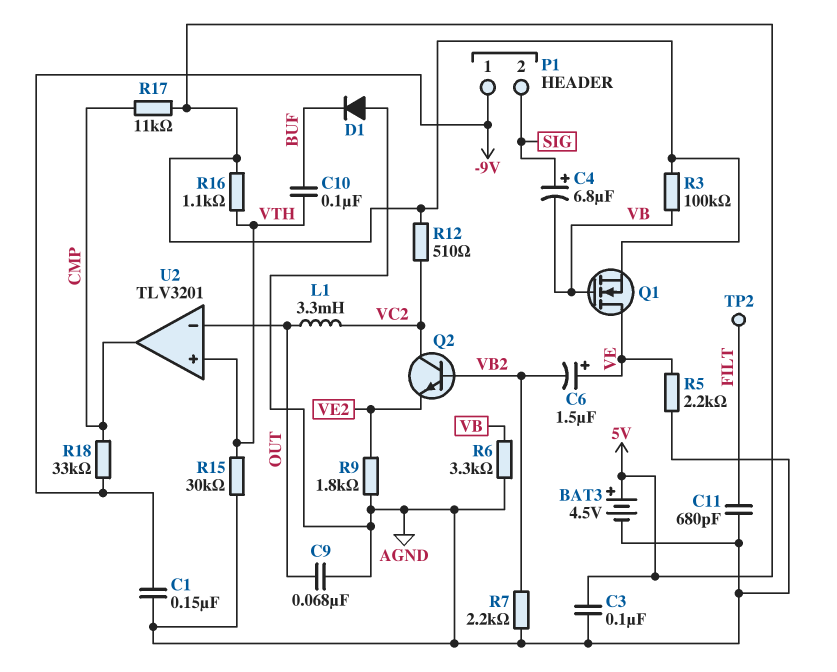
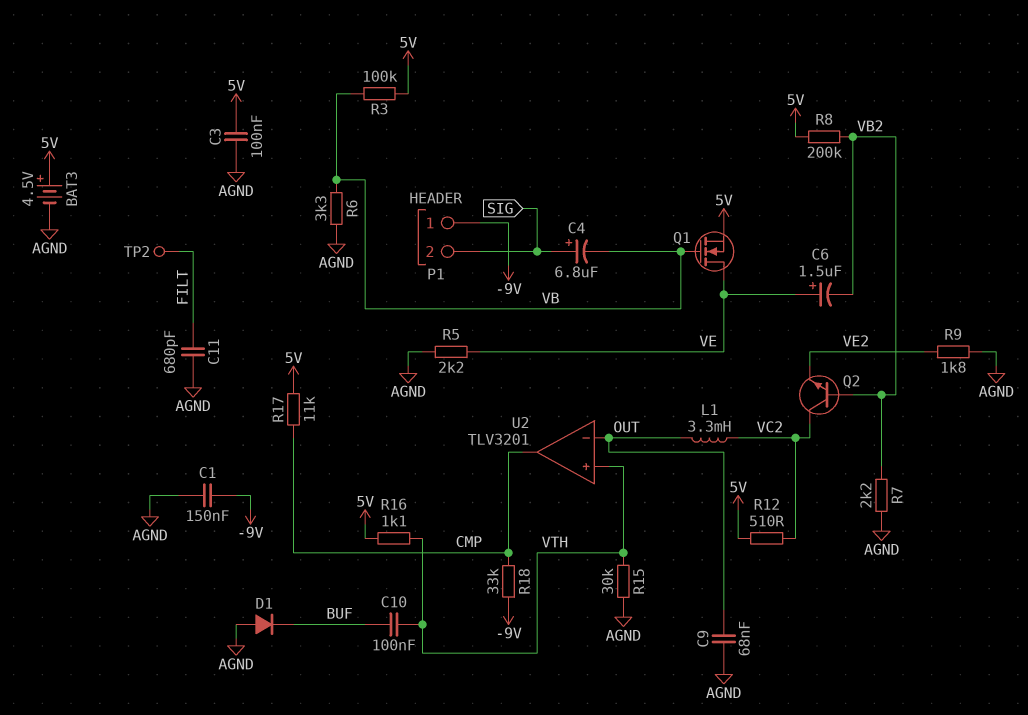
R8: none -> 200k (5V, VB2)

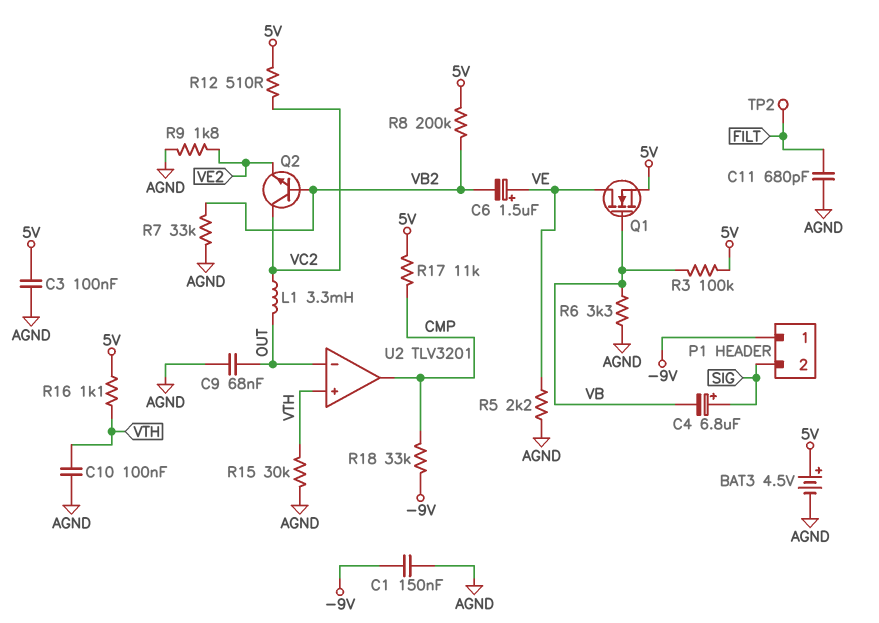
C10: 100nF (BUF, VTH) -> 100nF (AGND, VTH)
D1: diode (A AGND, K BUF) -> none
R7: 2.2k (AGND, VB2) -> 33k (AGND, VB2)

